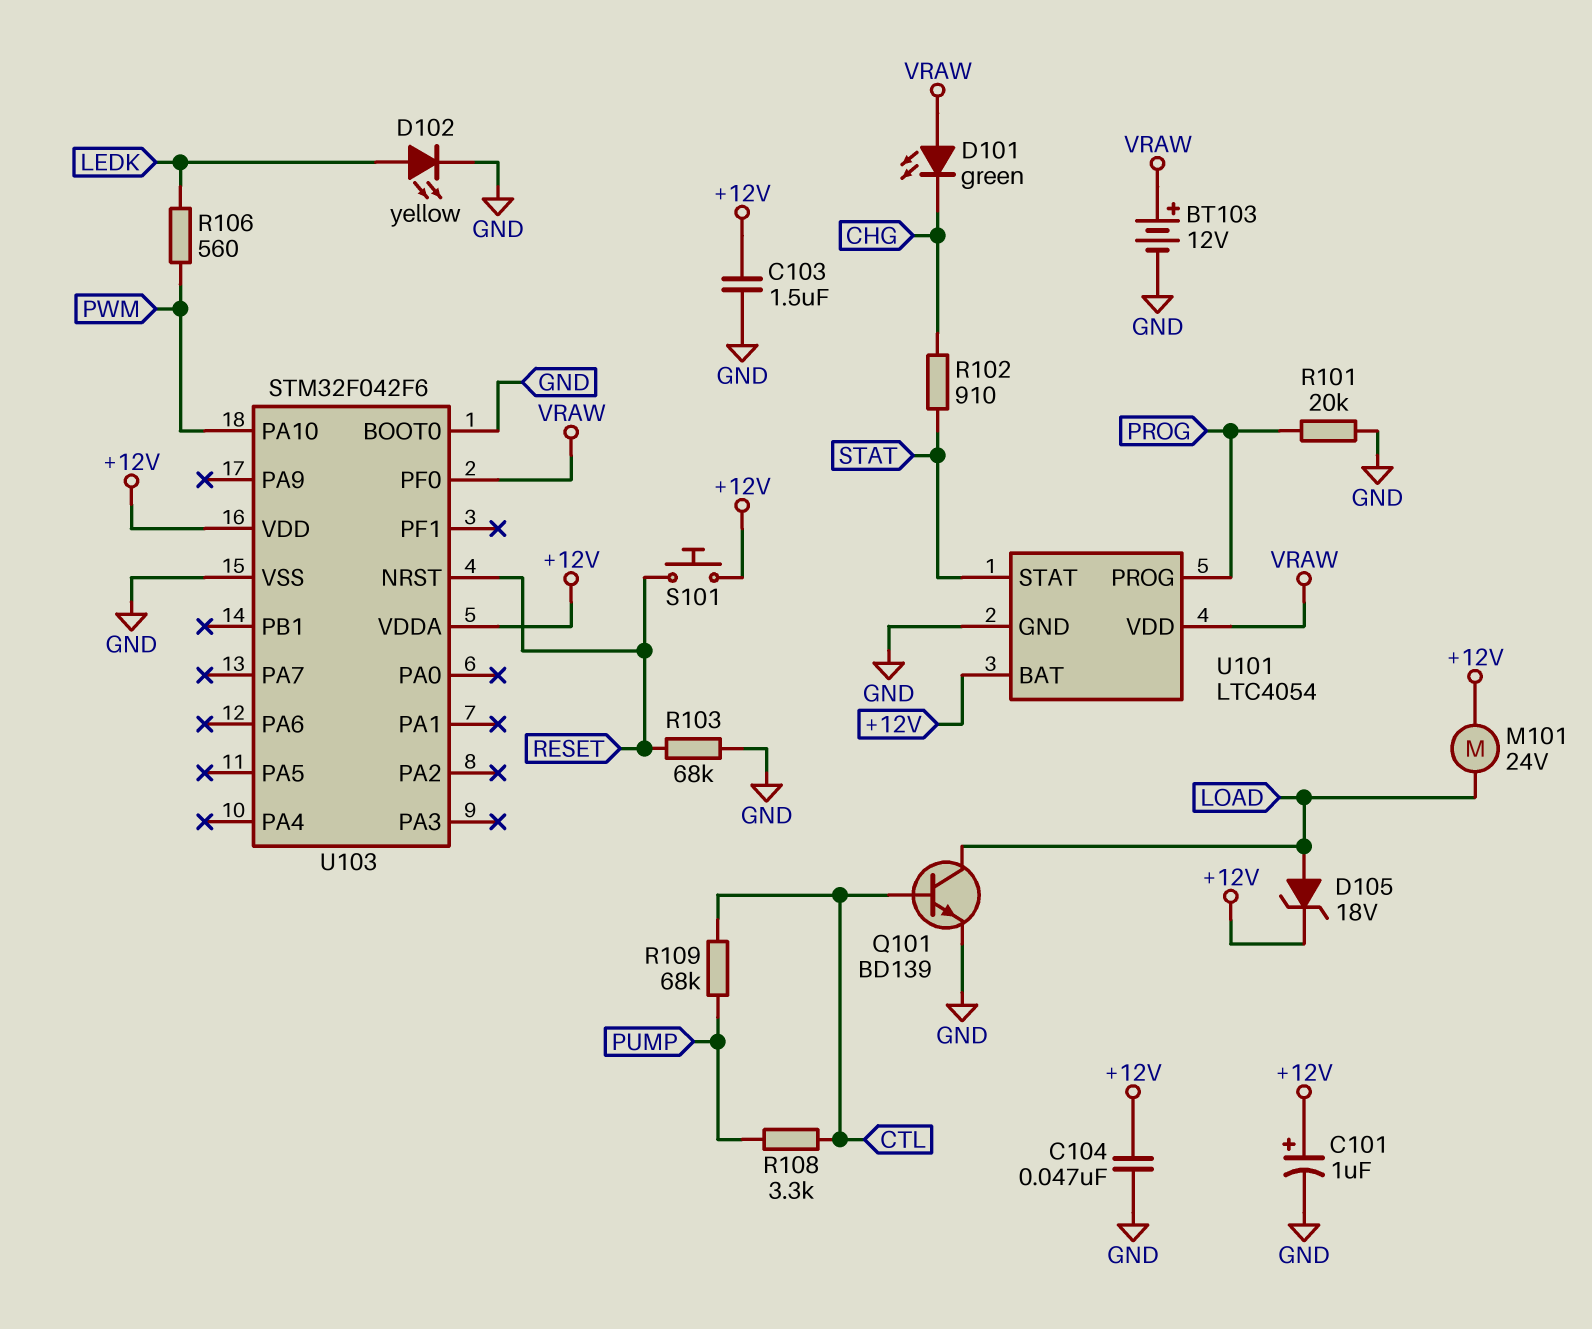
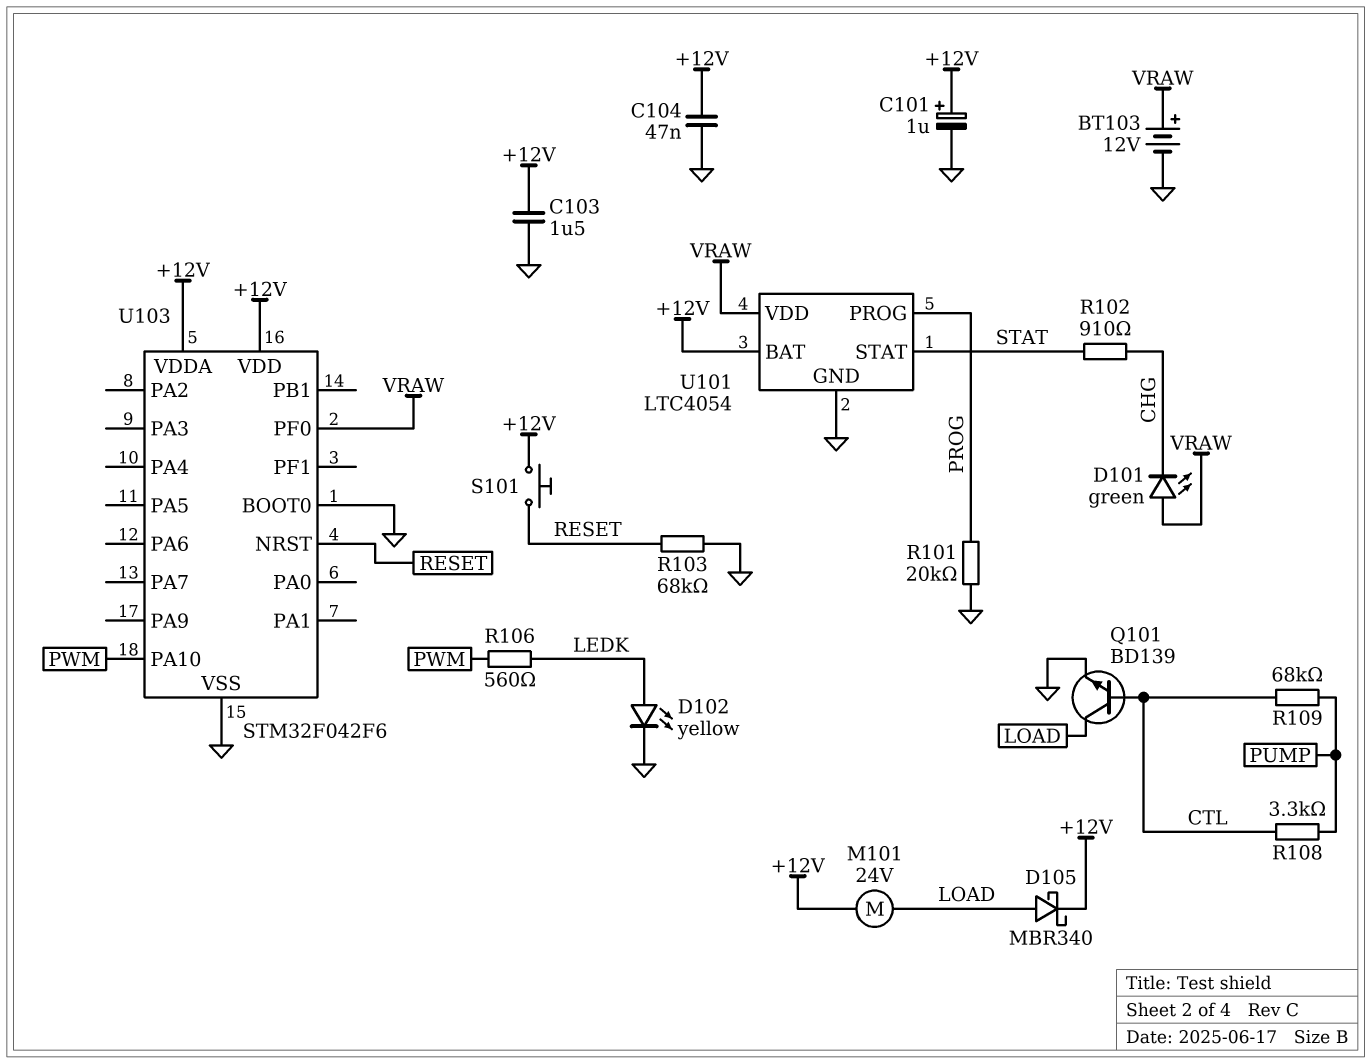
D105: zener 18V (A LOAD, K +12V) -> schottky MBR340 (A LOAD, K +12V)

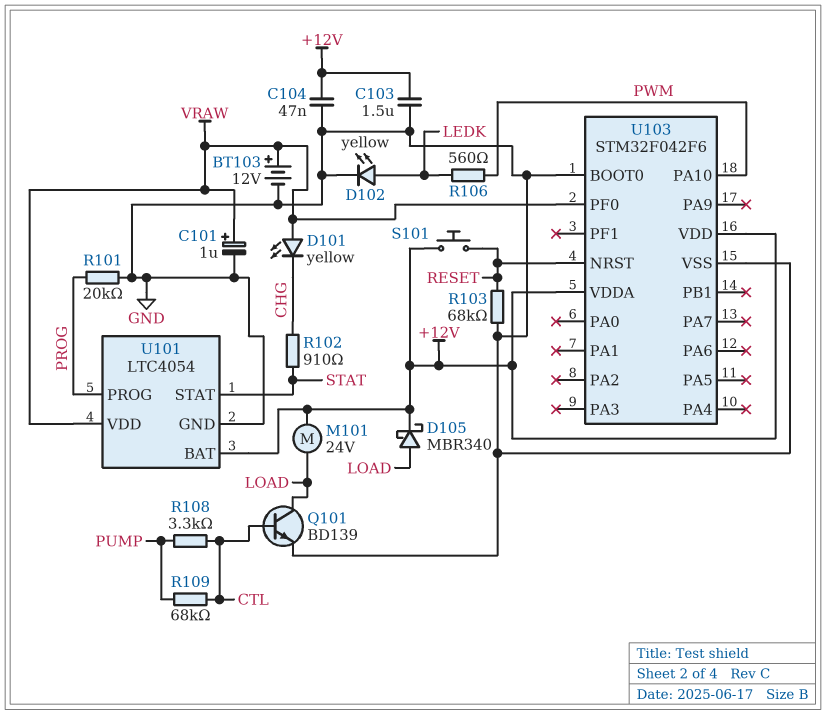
C101: 1uF (plus +12V, minus GND) -> 1uF (plus VRAW, minus GND)
D101: LED green (A VRAW, K CHG) -> LED yellow (A VRAW, K CHG)

